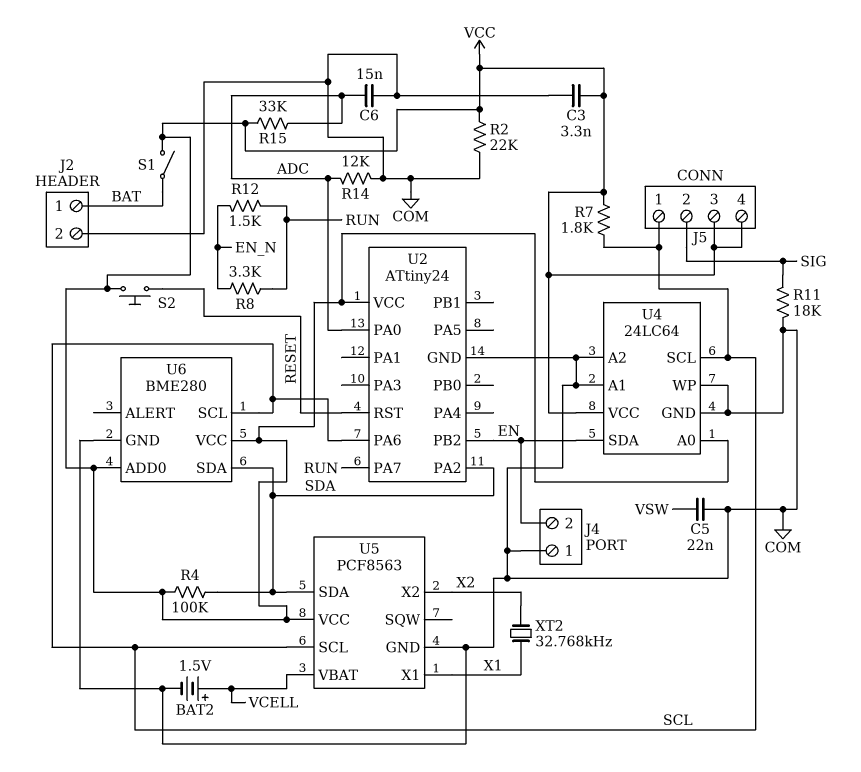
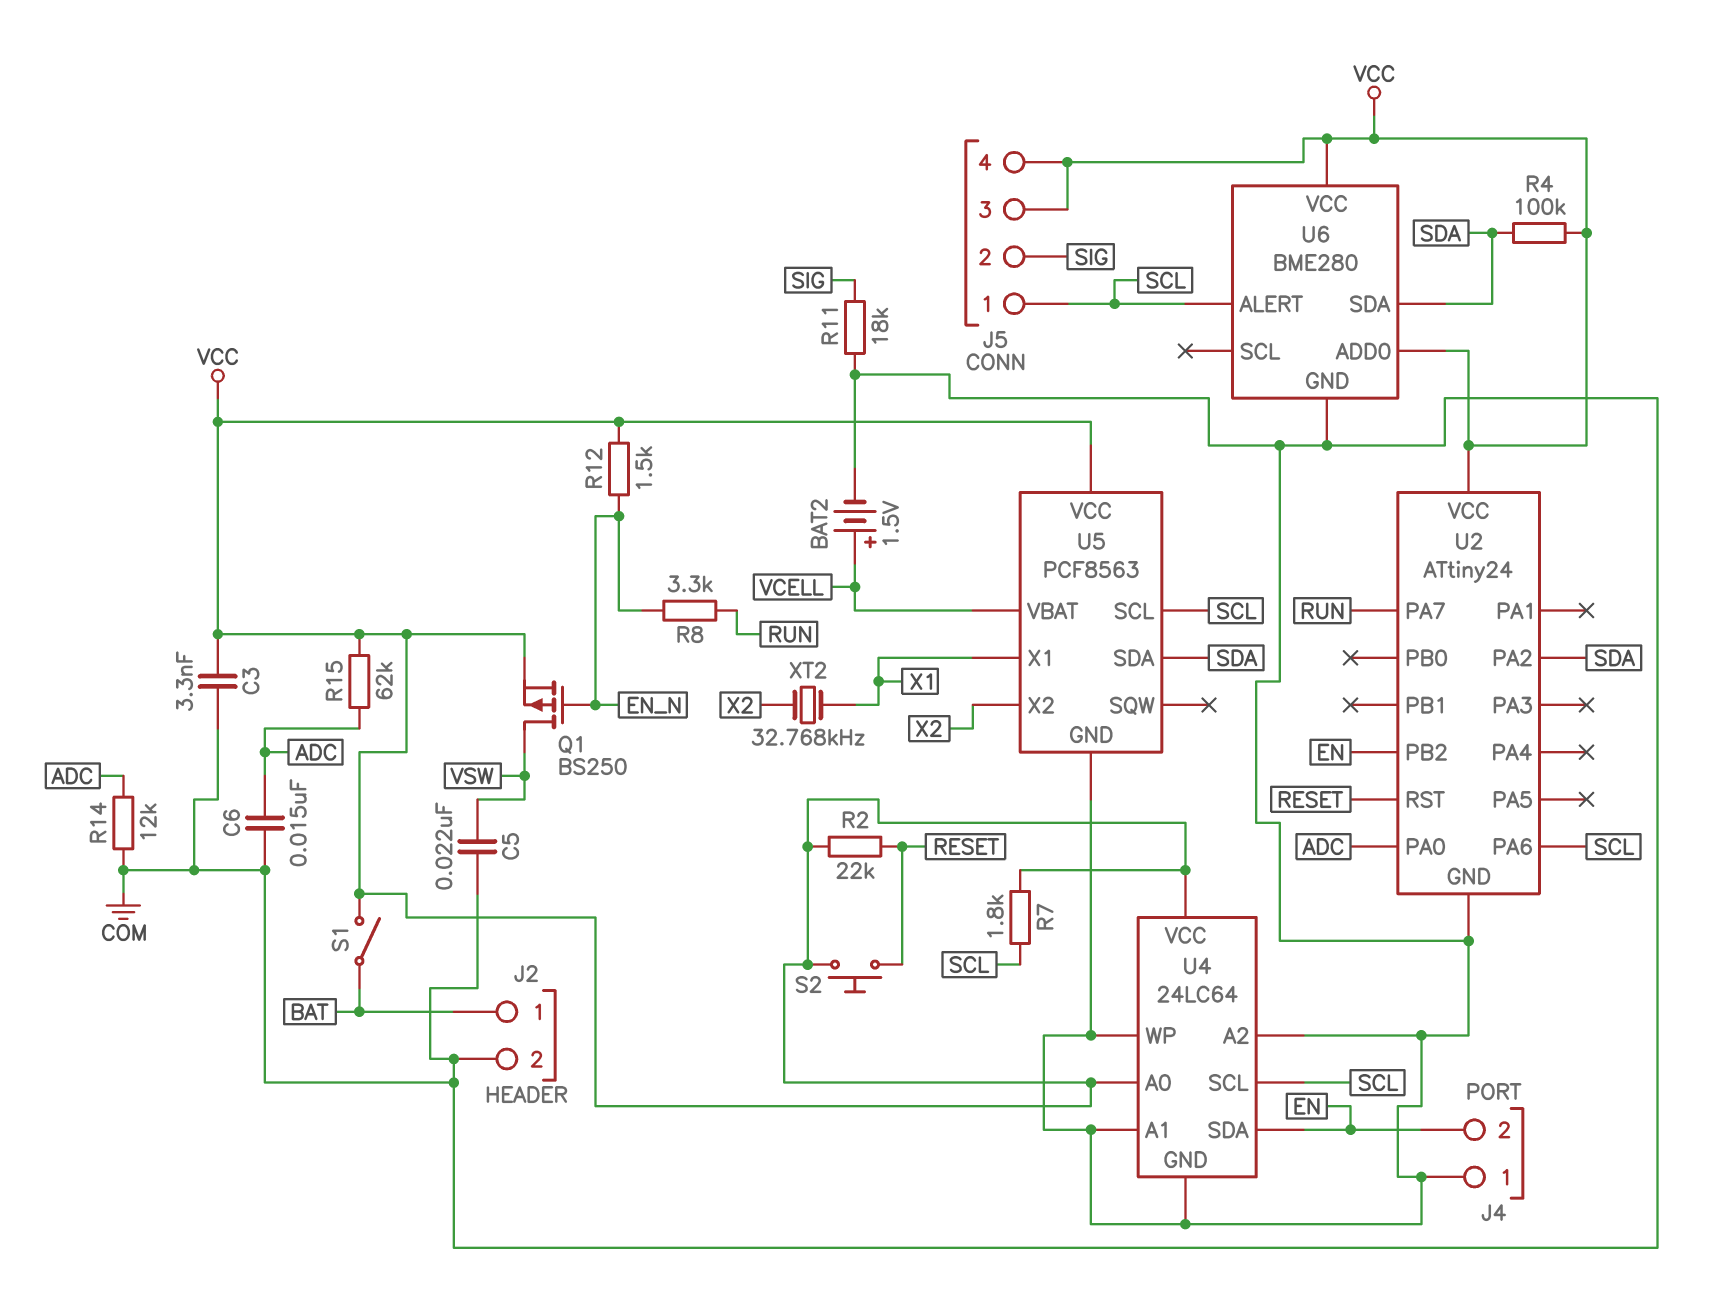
Q1: none -> PMOS BS250 (G EN_N, D VSW, S VCC)
R2: 22k (COM, VCC) -> 22k (RESET, VCC)
R12: 1.5k (EN_N, RUN) -> 1.5k (EN_N, VCC)
R15: 33k (ADC, VCC) -> 62k (ADC, VCC)
U6 pin ALERT: none -> SCL
U6 pin SCL: SCL -> none

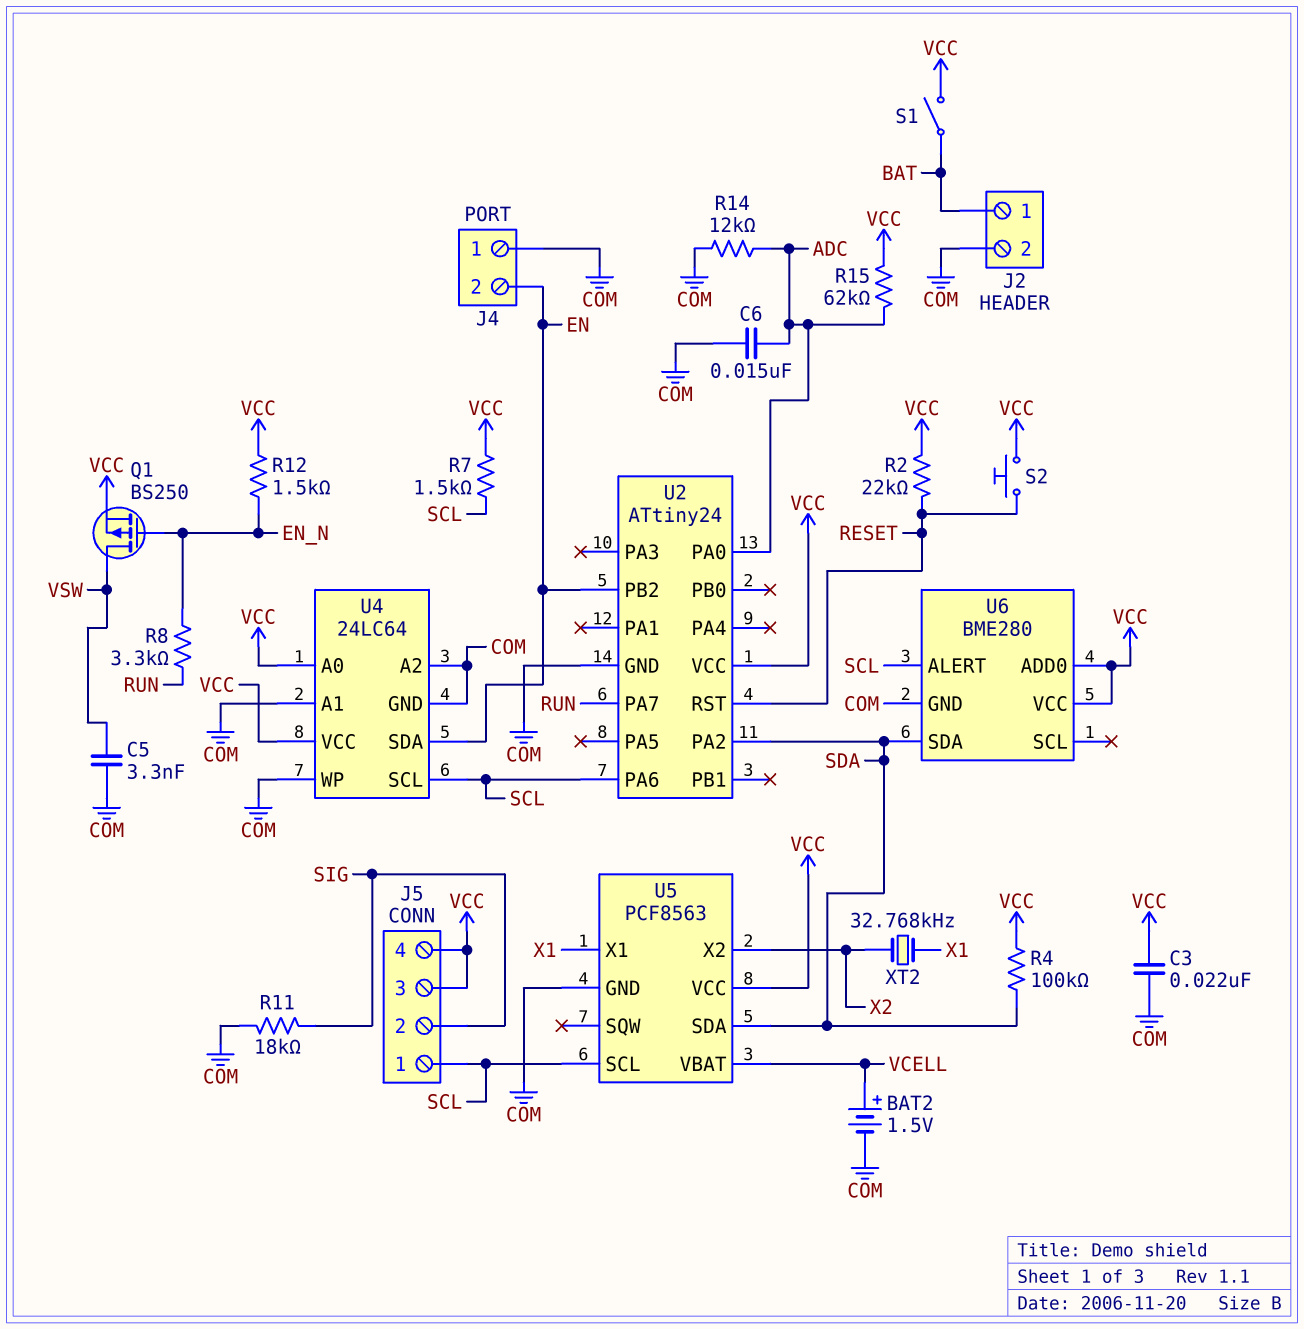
C3: 3.3nF (COM, VCC) -> 22nF (COM, VCC)
C5: 22nF (COM, VSW) -> 3.3nF (COM, VSW)
R7: 1.8k (SCL, VCC) -> 1.5k (SCL, VCC)

